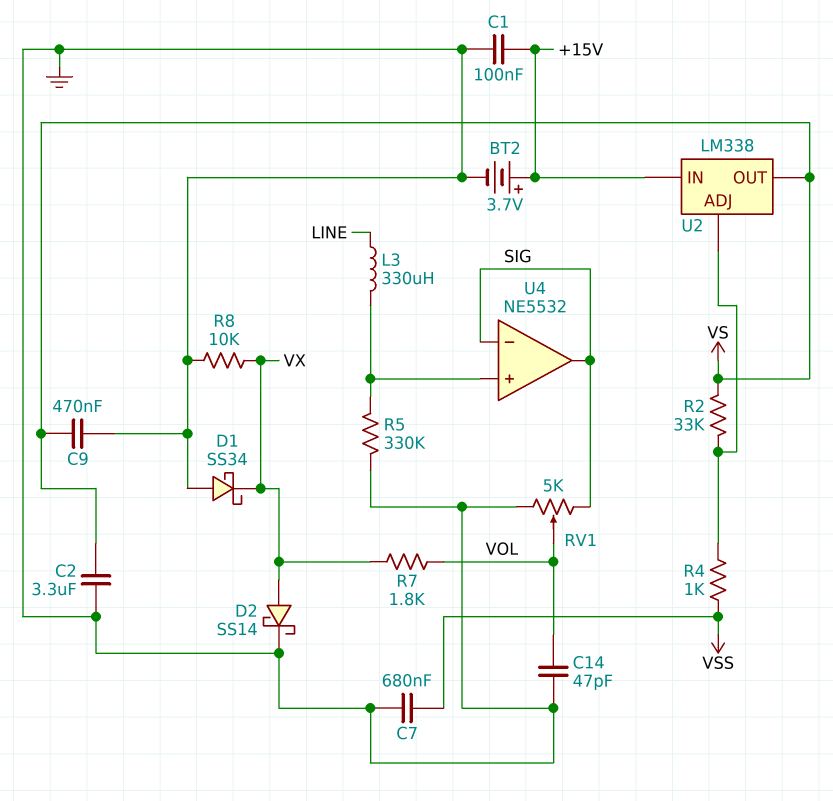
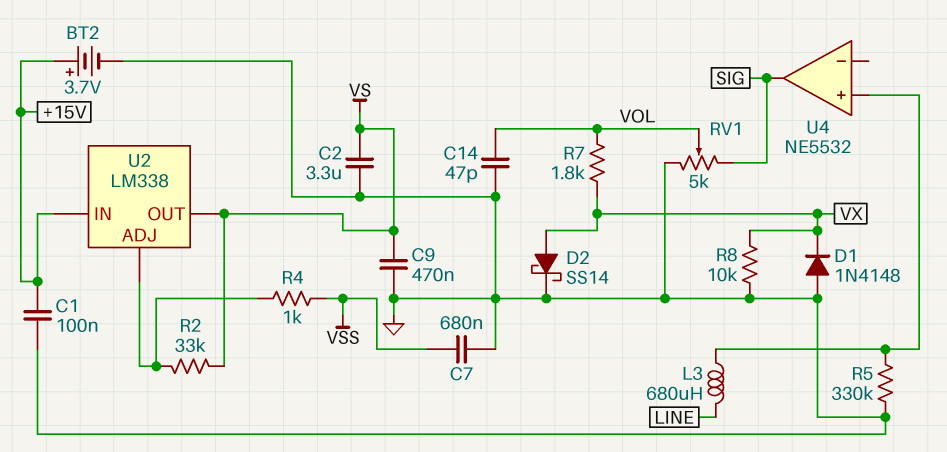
D1: schottky SS34 (A GND, K VX) -> diode 1N4148 (A GND, K VX)
L3: 330uH (LINE, U4/in+) -> 680uH (LINE, U4/in+)
U4 pin in-: SIG -> none

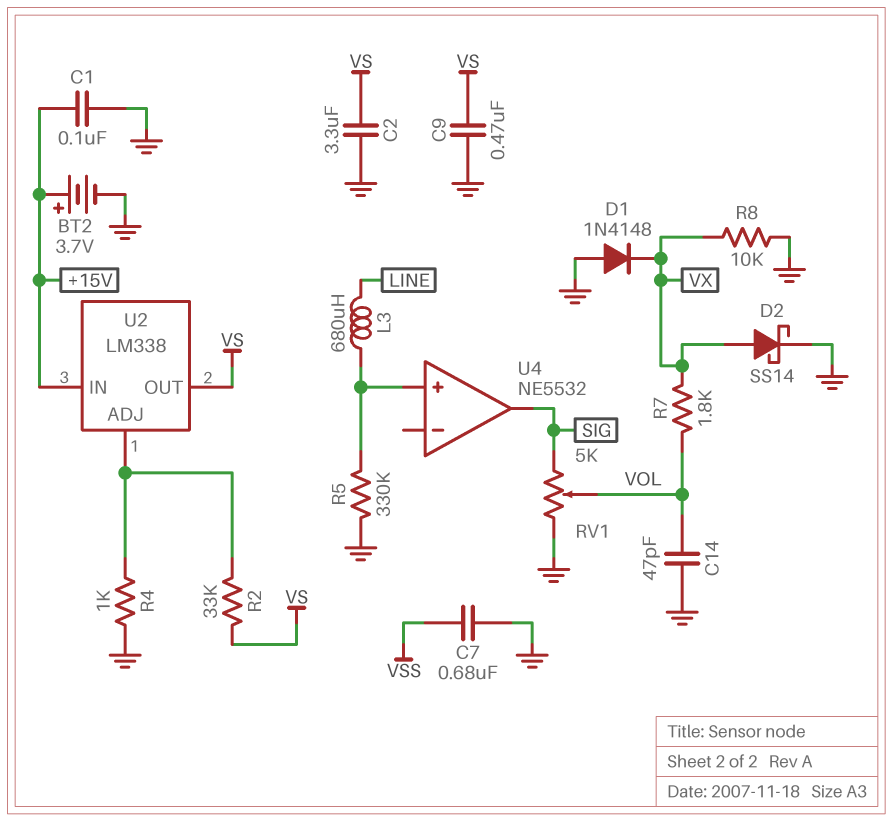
R4: 1k (U2/ADJ, VSS) -> 1k (GND, U2/ADJ)

